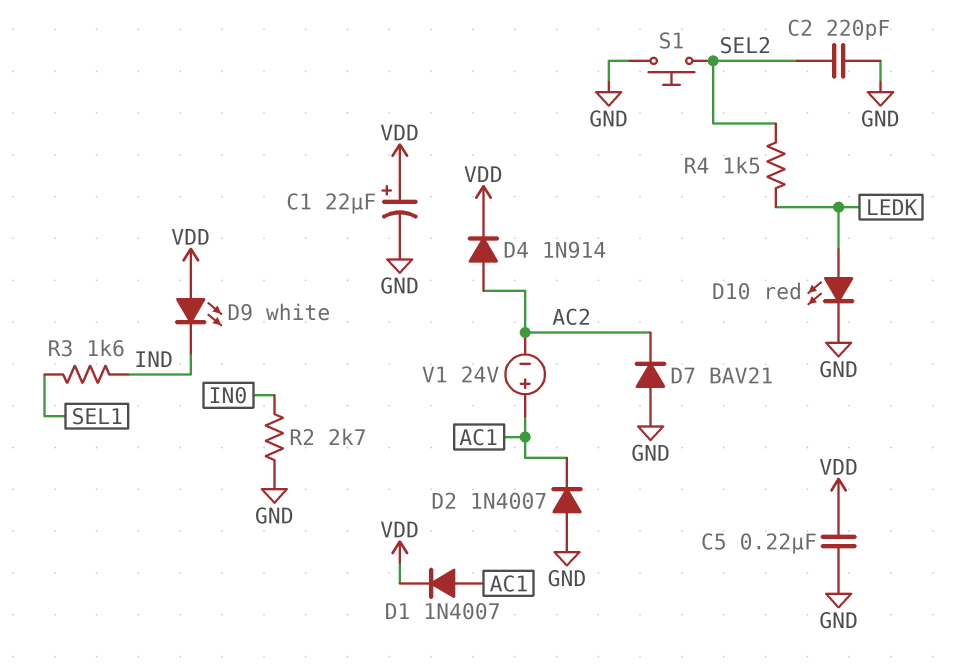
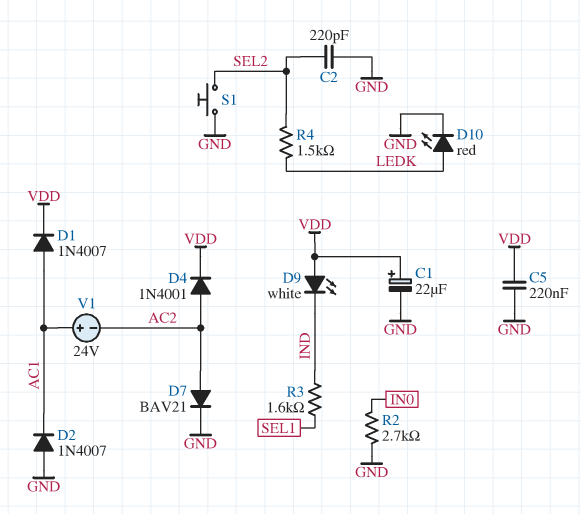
D4: diode 1N914 (A AC2, K VDD) -> diode 1N4001 (A AC2, K VDD)
D7: diode BAV21 (A GND, K AC2) -> diode BAV21 (A AC2, K GND)

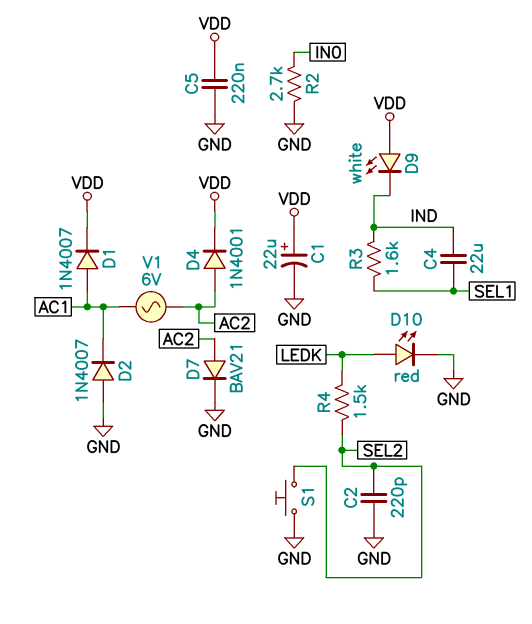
C4: none -> 22uF (IND, SEL1)
V1: 24V (plus AC1, minus AC2) -> AC 6V (AC1, AC2)

